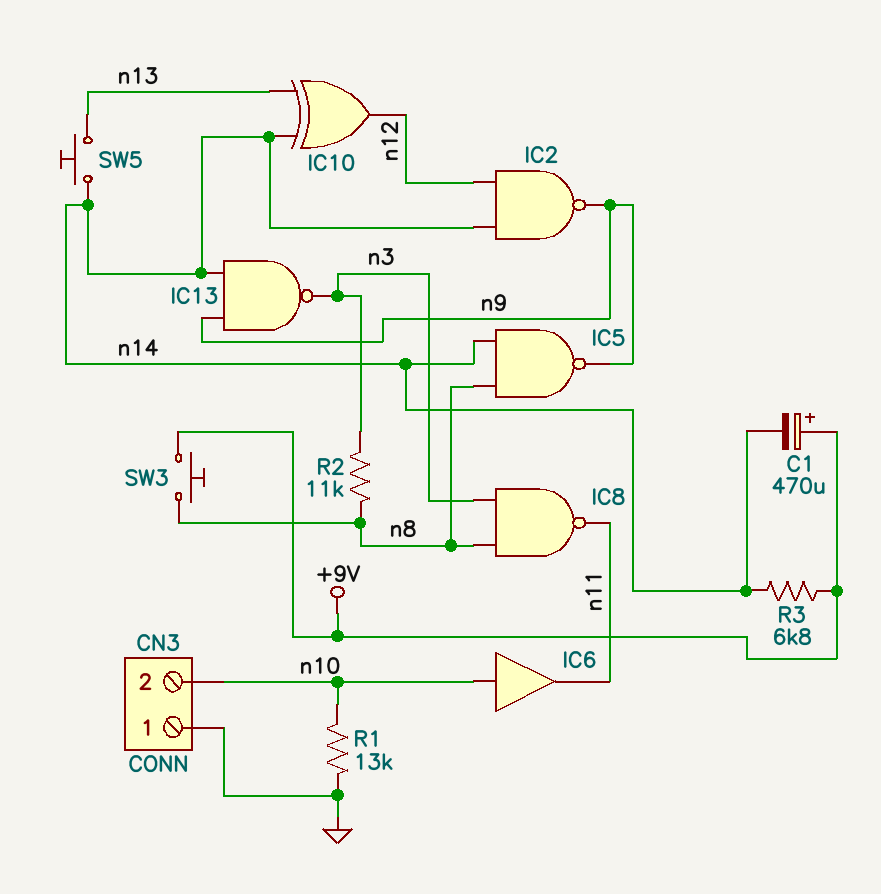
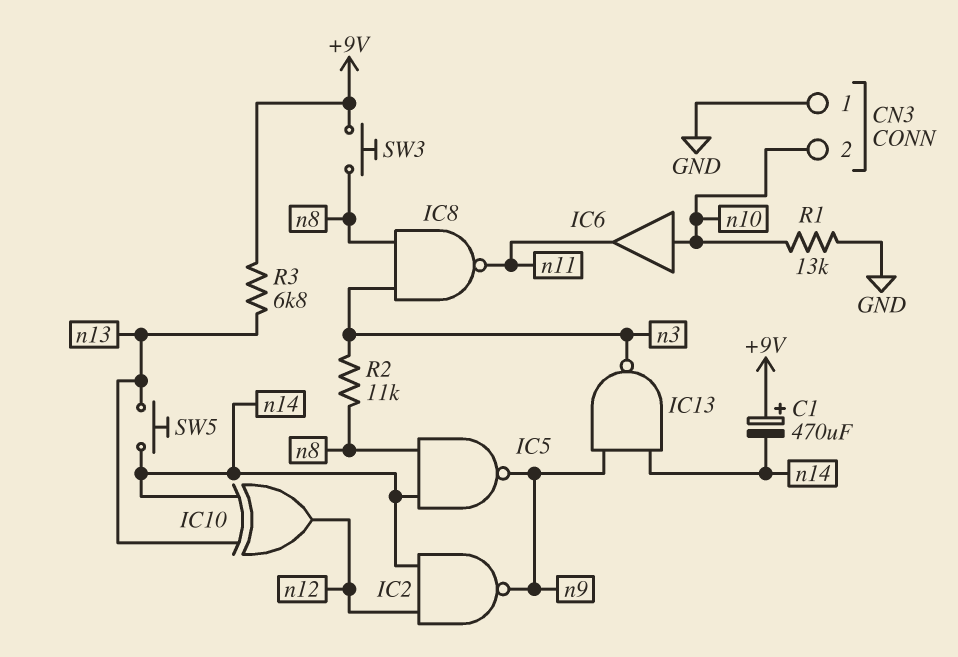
R3: 6.8k (+9V, n14) -> 6.8k (+9V, n13)

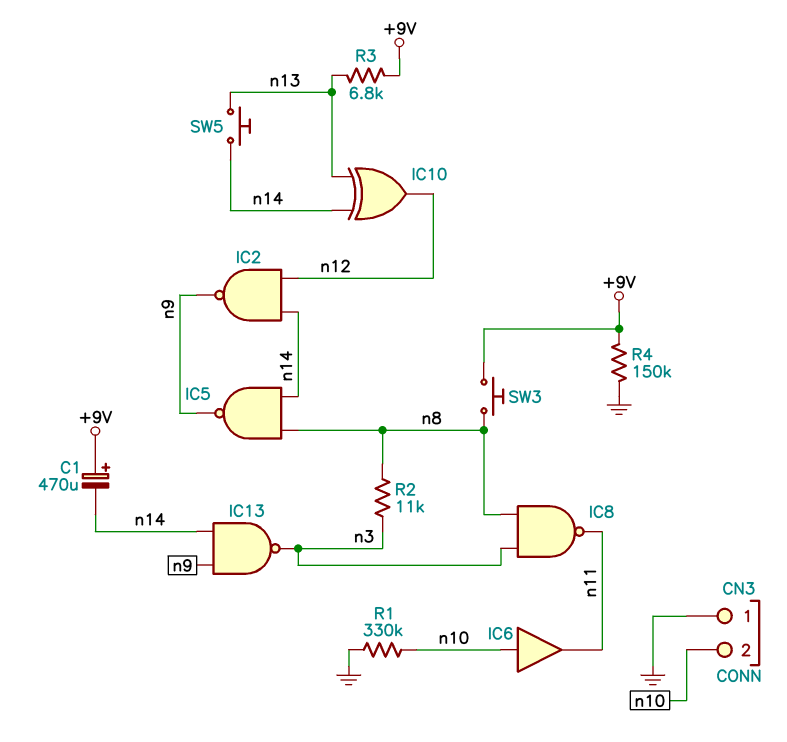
R1: 13k (GND, n10) -> 330k (GND, n10)
R4: none -> 150k (+9V, GND)

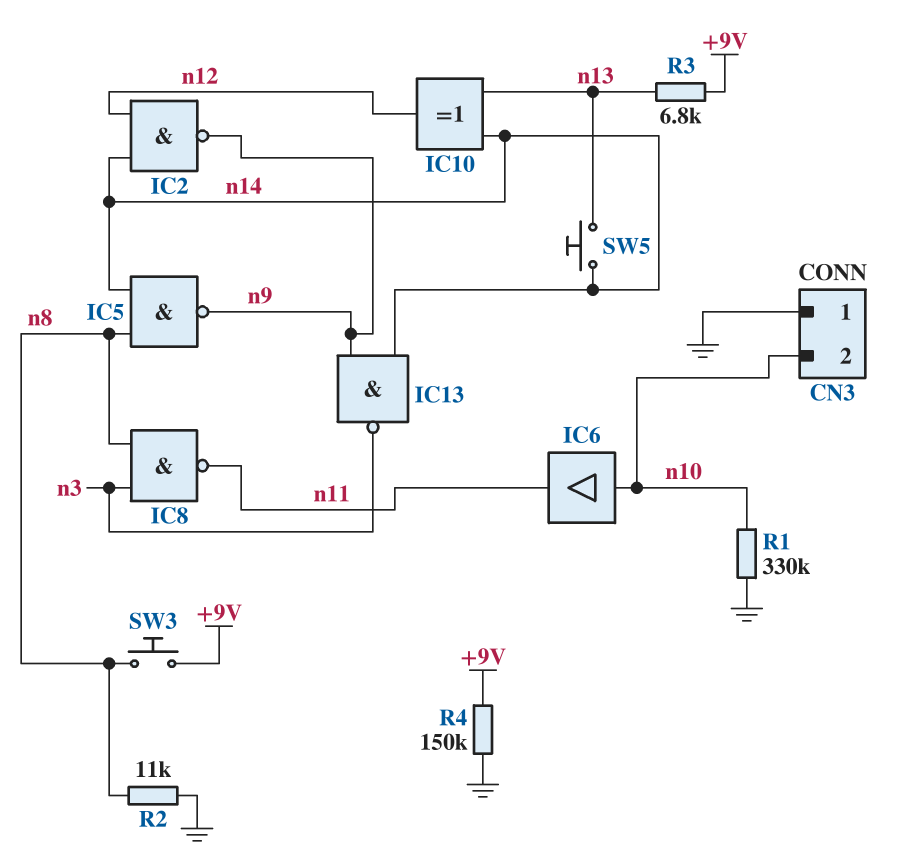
C1: 470uF (plus +9V, minus n14) -> none
R2: 11k (n3, n8) -> 11k (GND, n8)

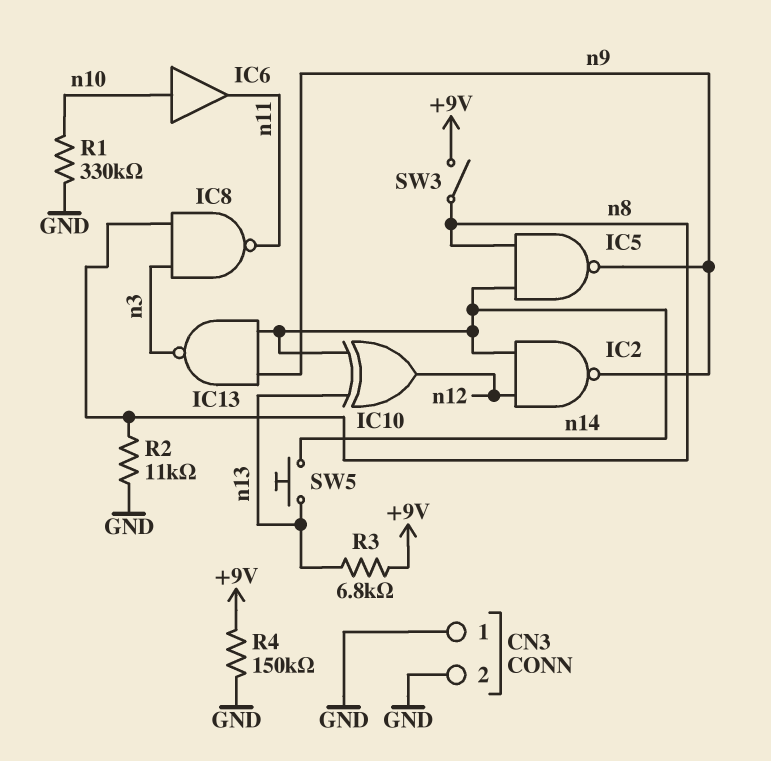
CN3 pin 2: n10 -> GND
SW3: button (+9V, n8) -> switch (+9V, n8)

